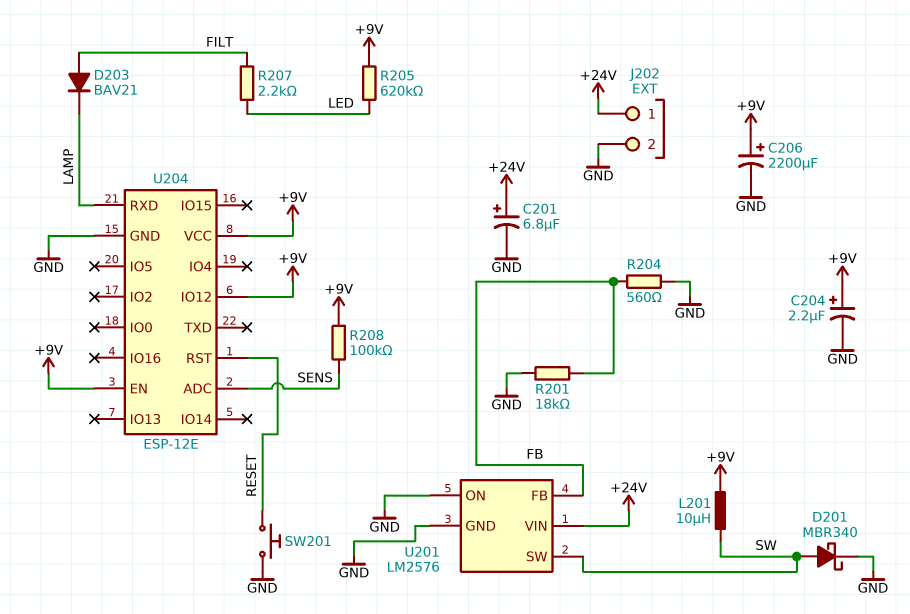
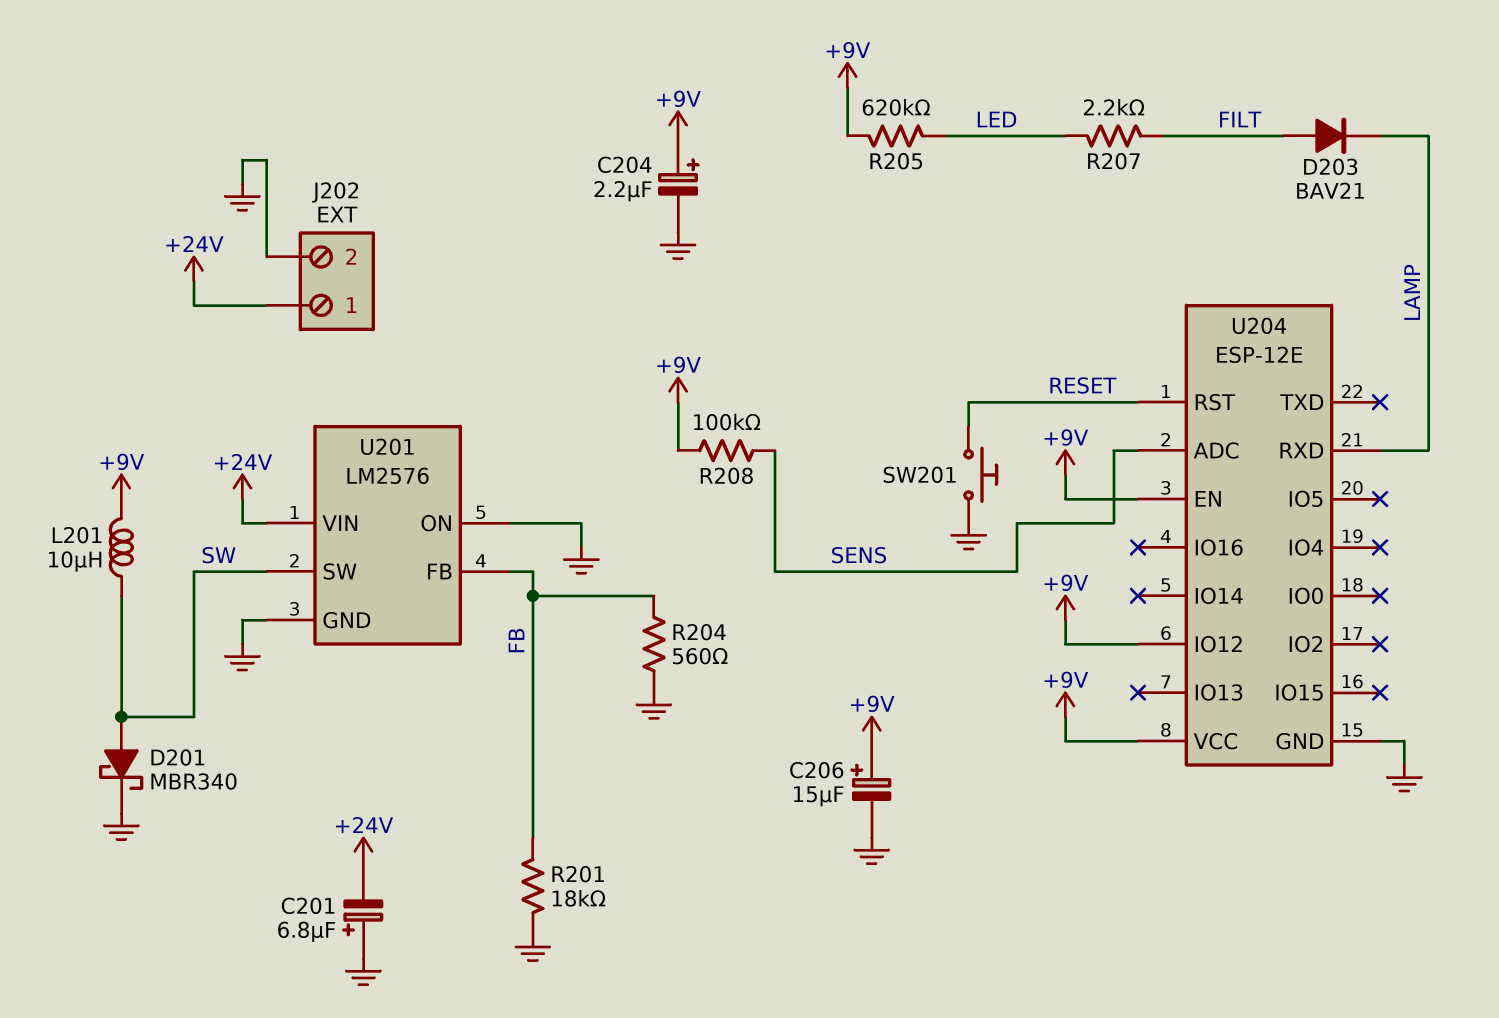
C201: 6.8uF (plus +24V, minus GND) -> 6.8uF (plus GND, minus +24V)
C206: 2200uF (plus +9V, minus GND) -> 15uF (plus +9V, minus GND)

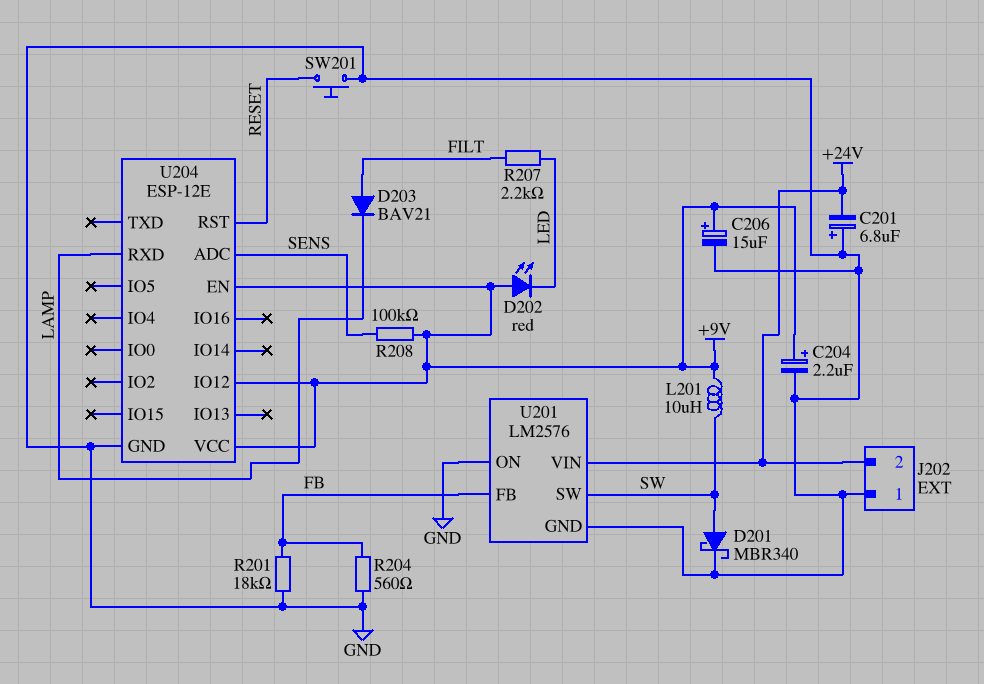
D202: none -> LED red (A +9V, K LED)
J202 pin 1: +24V -> GND
J202 pin 2: GND -> +24V
R205: 620k (+9V, LED) -> none

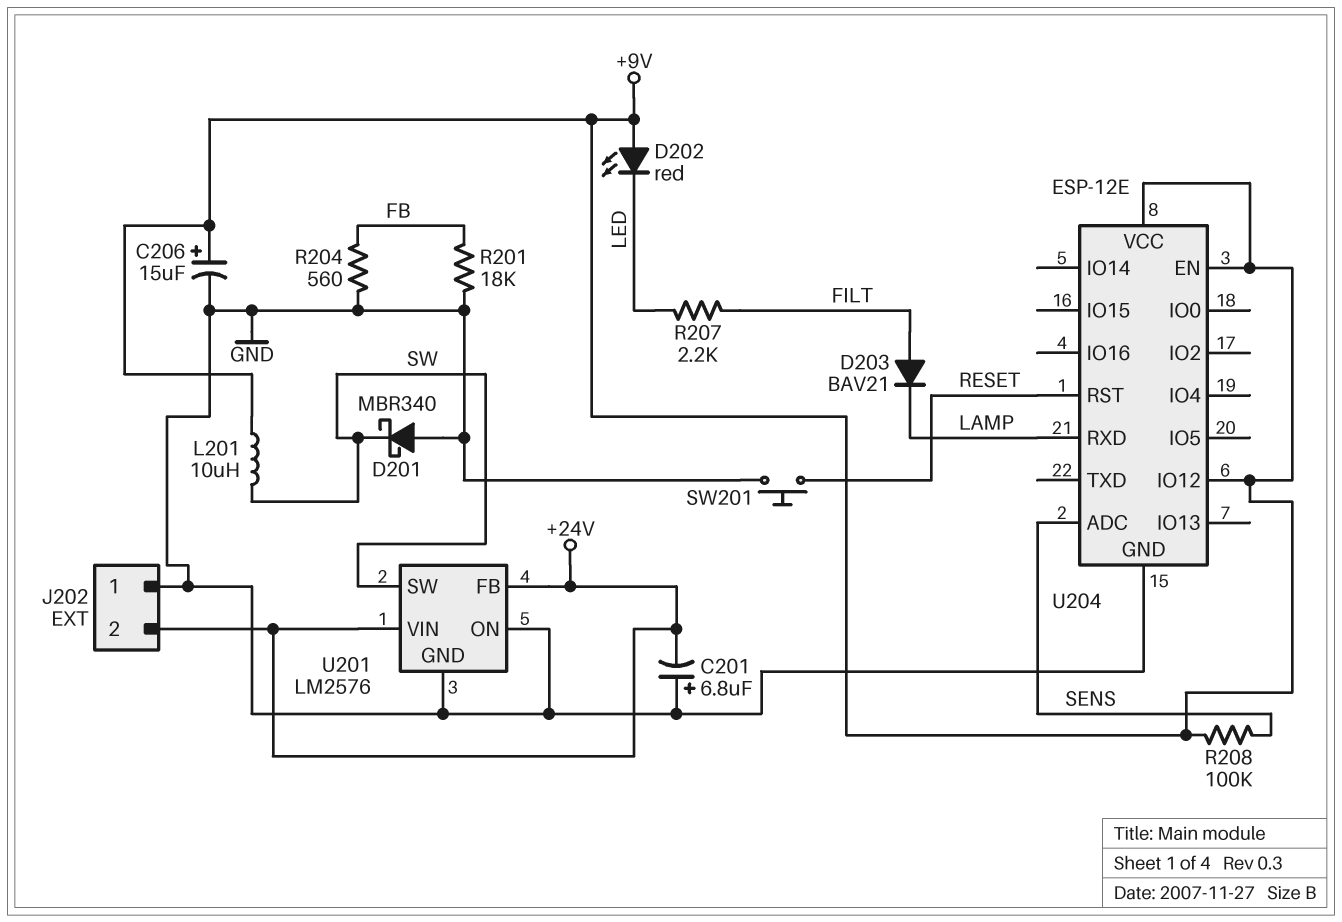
C204: 2.2uF (plus +9V, minus GND) -> none
D201: schottky MBR340 (A SW, K GND) -> schottky MBR340 (A GND, K SW)
U201 pin FB: FB -> +24V

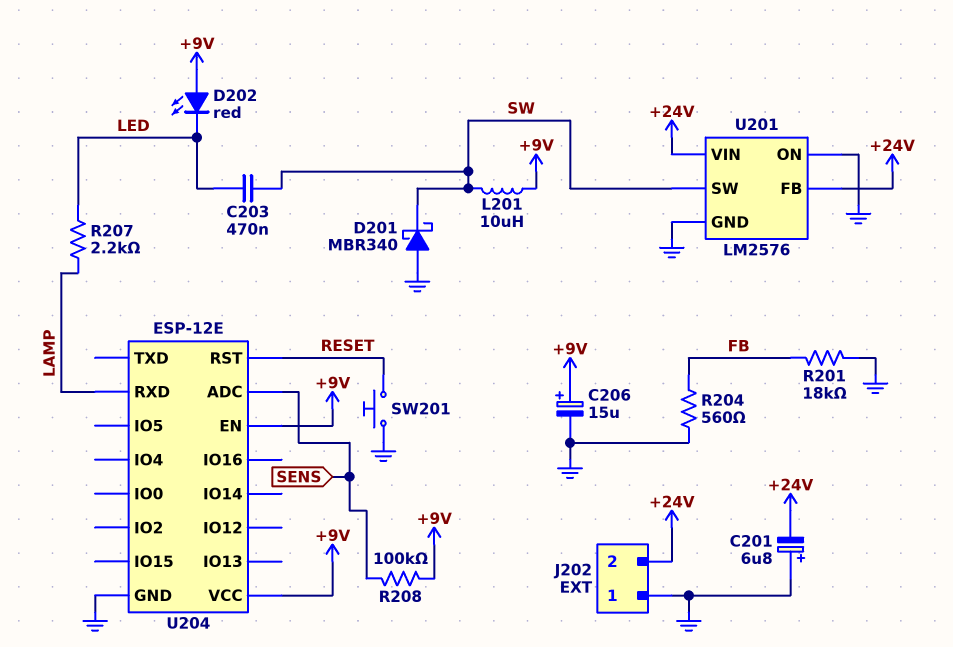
C203: none -> 470nF (LED, SW)
D203: diode BAV21 (A FILT, K LAMP) -> none
R207: 2.2k (FILT, LED) -> 2.2k (LAMP, LED)
U204 pin IO12: +9V -> none

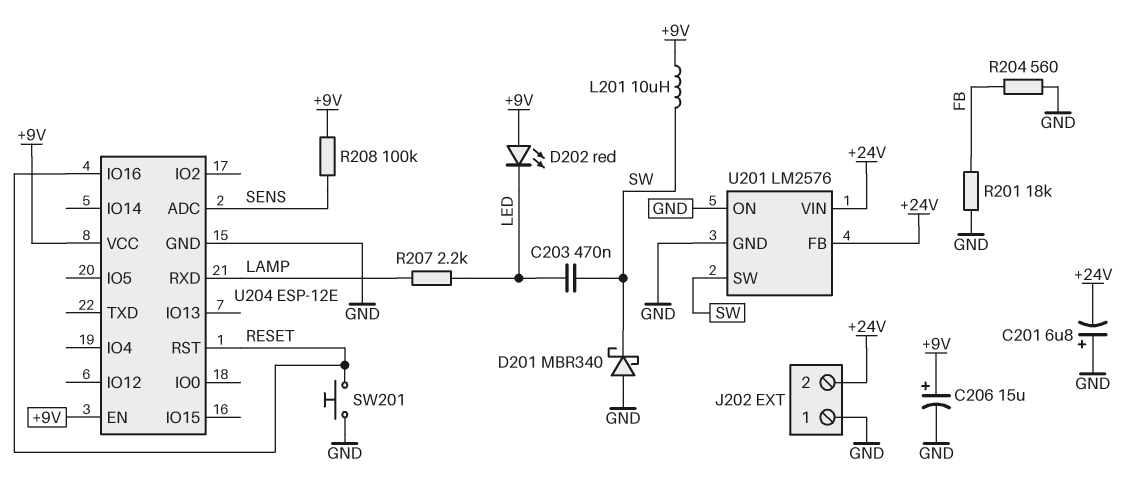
U204 pin IO16: none -> RESET

